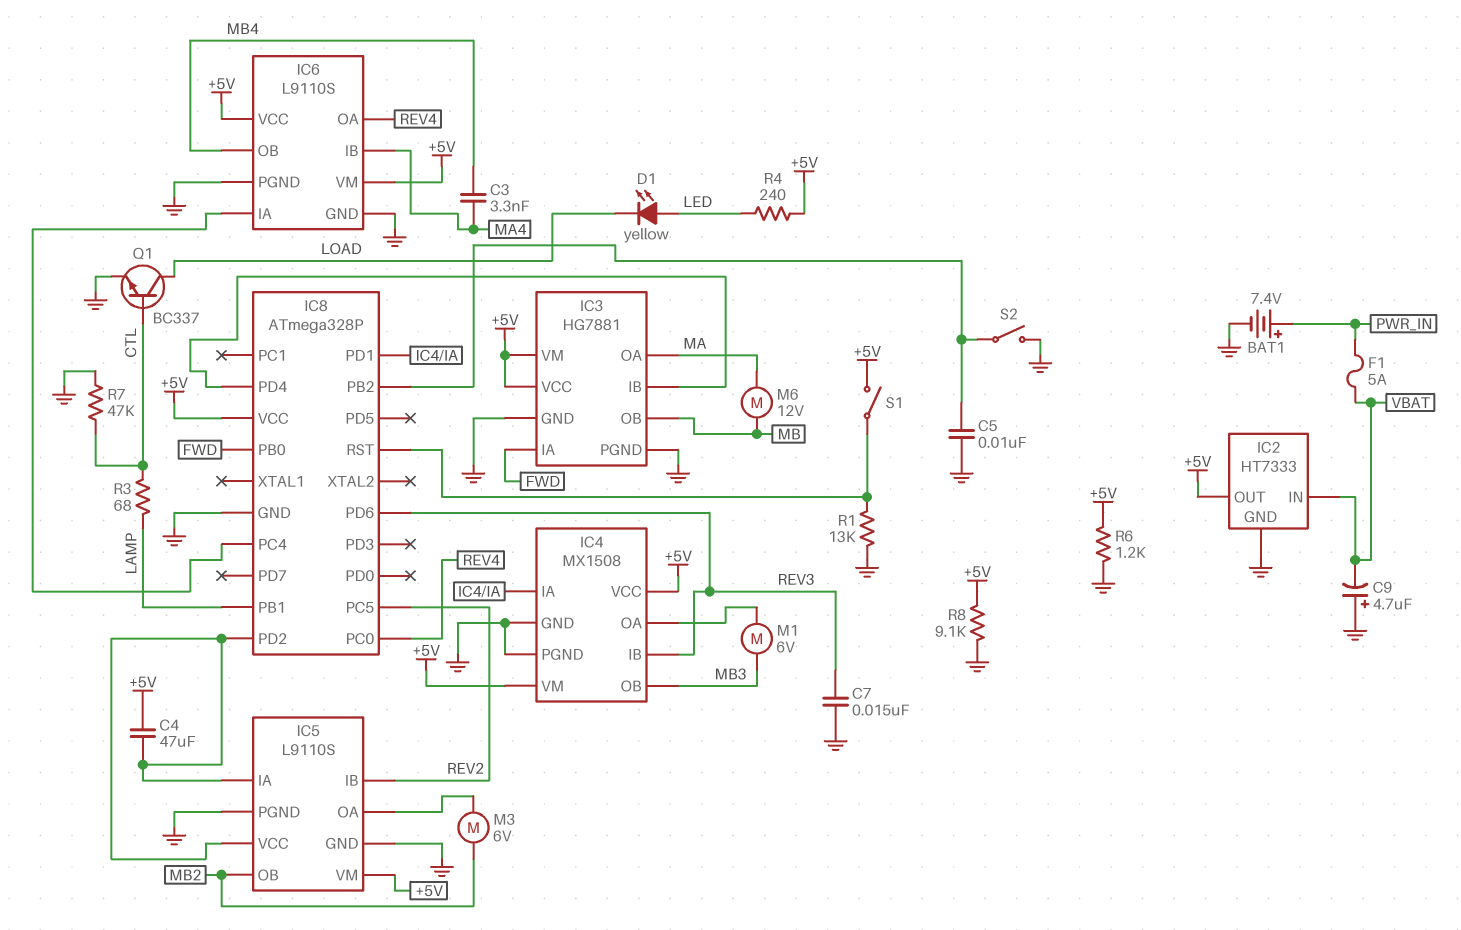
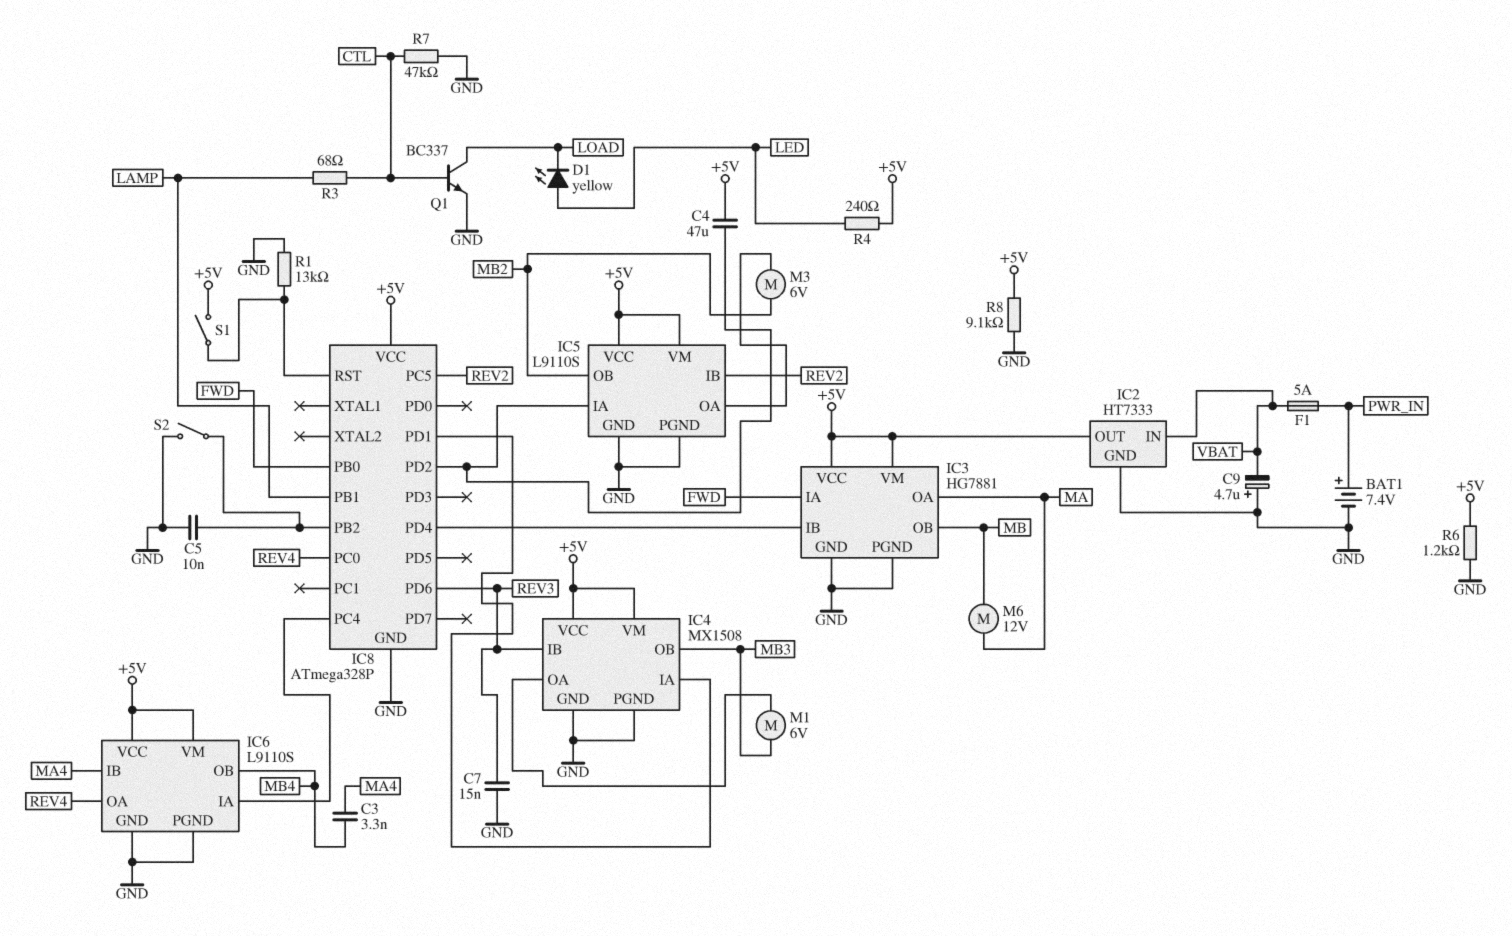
IC5 pin VCC: IC5/IA -> +5V

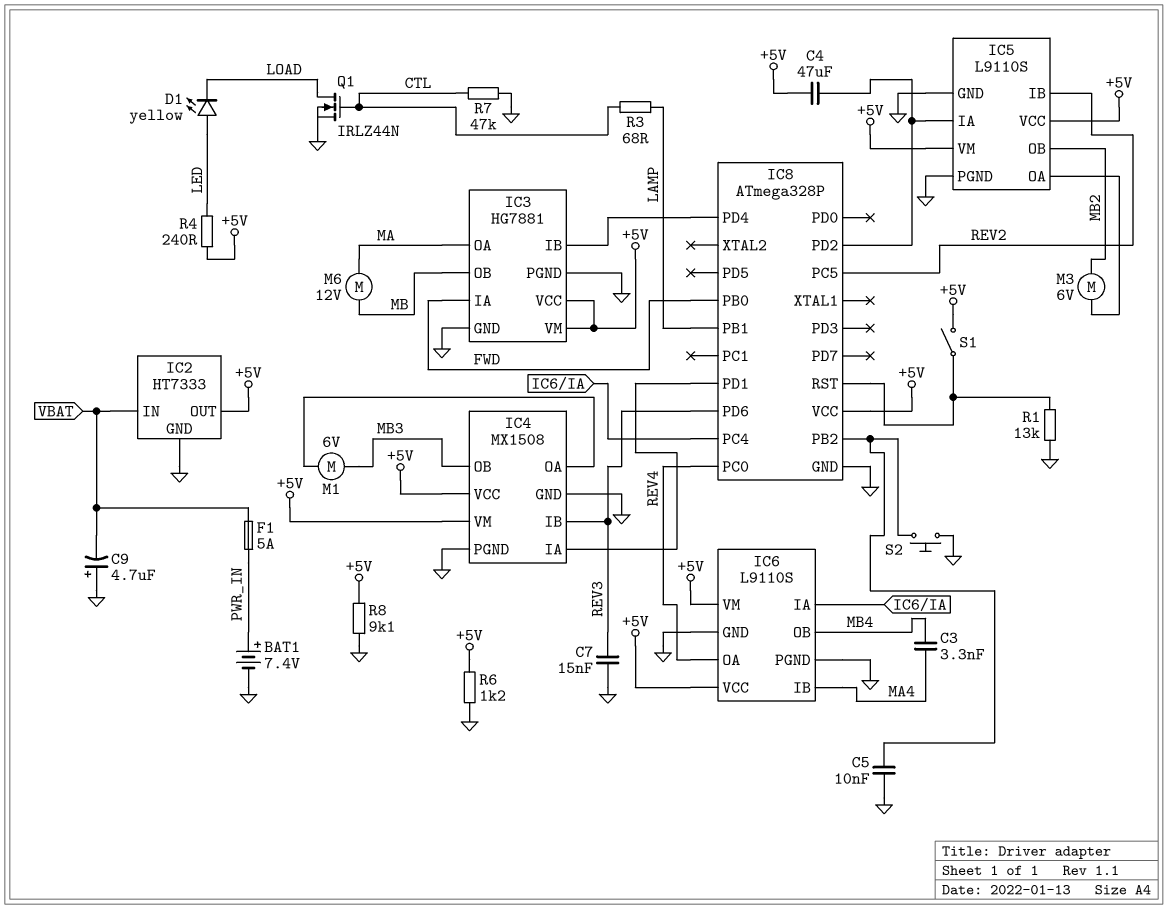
Q1: NPN BC337 (B CTL, C LOAD, E GND) -> NMOS IRLZ44N (G CTL, D LOAD, S GND)
S2: switch (GND, IC8/PB2) -> button (GND, IC8/PB2)

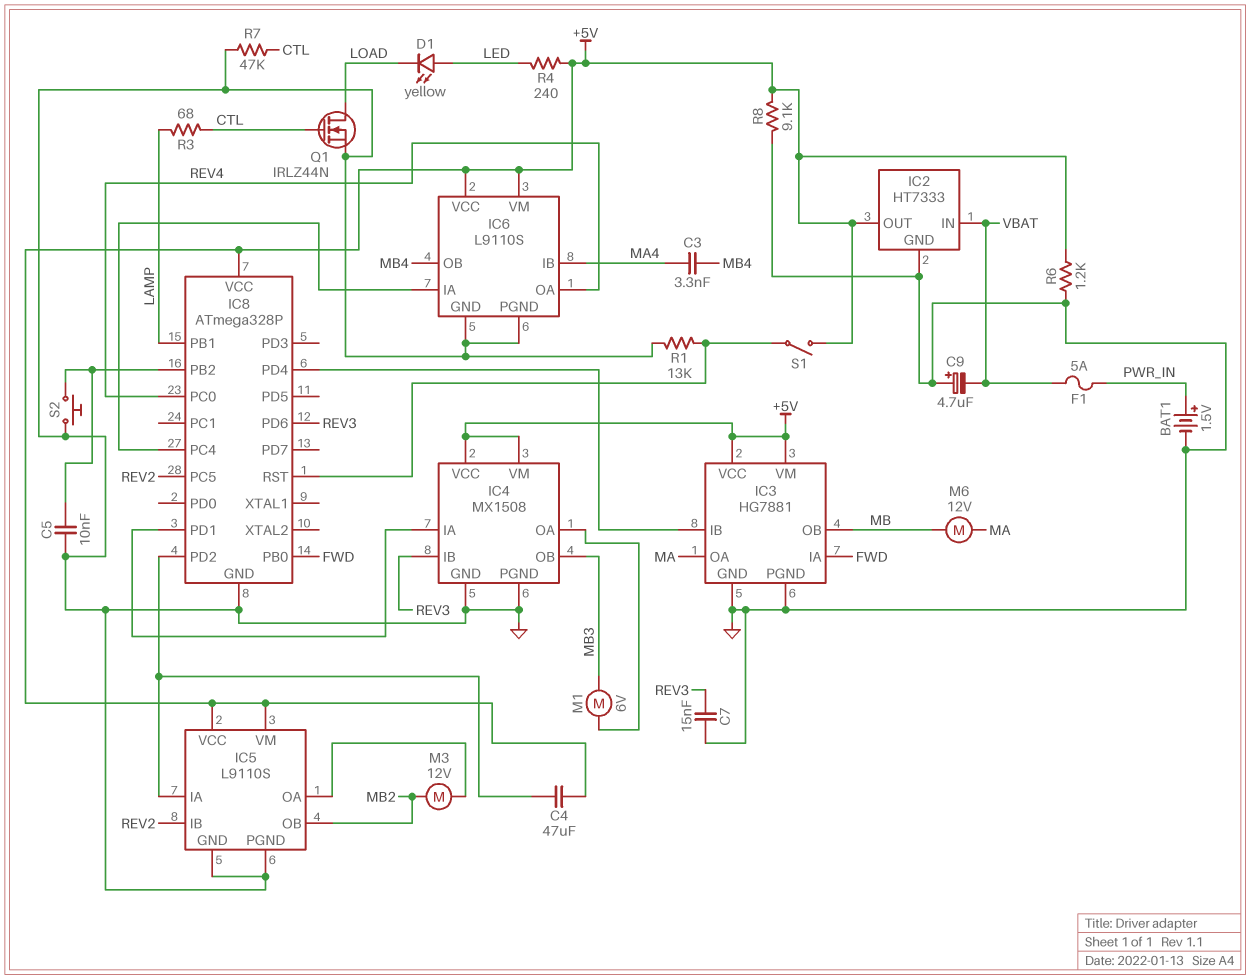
BAT1: 7.4V (plus PWR_IN, minus GND) -> 1.5V (plus PWR_IN, minus GND)
M3: motor 6V (IC5/OA, MB2) -> motor 12V (IC5/OA, MB2)

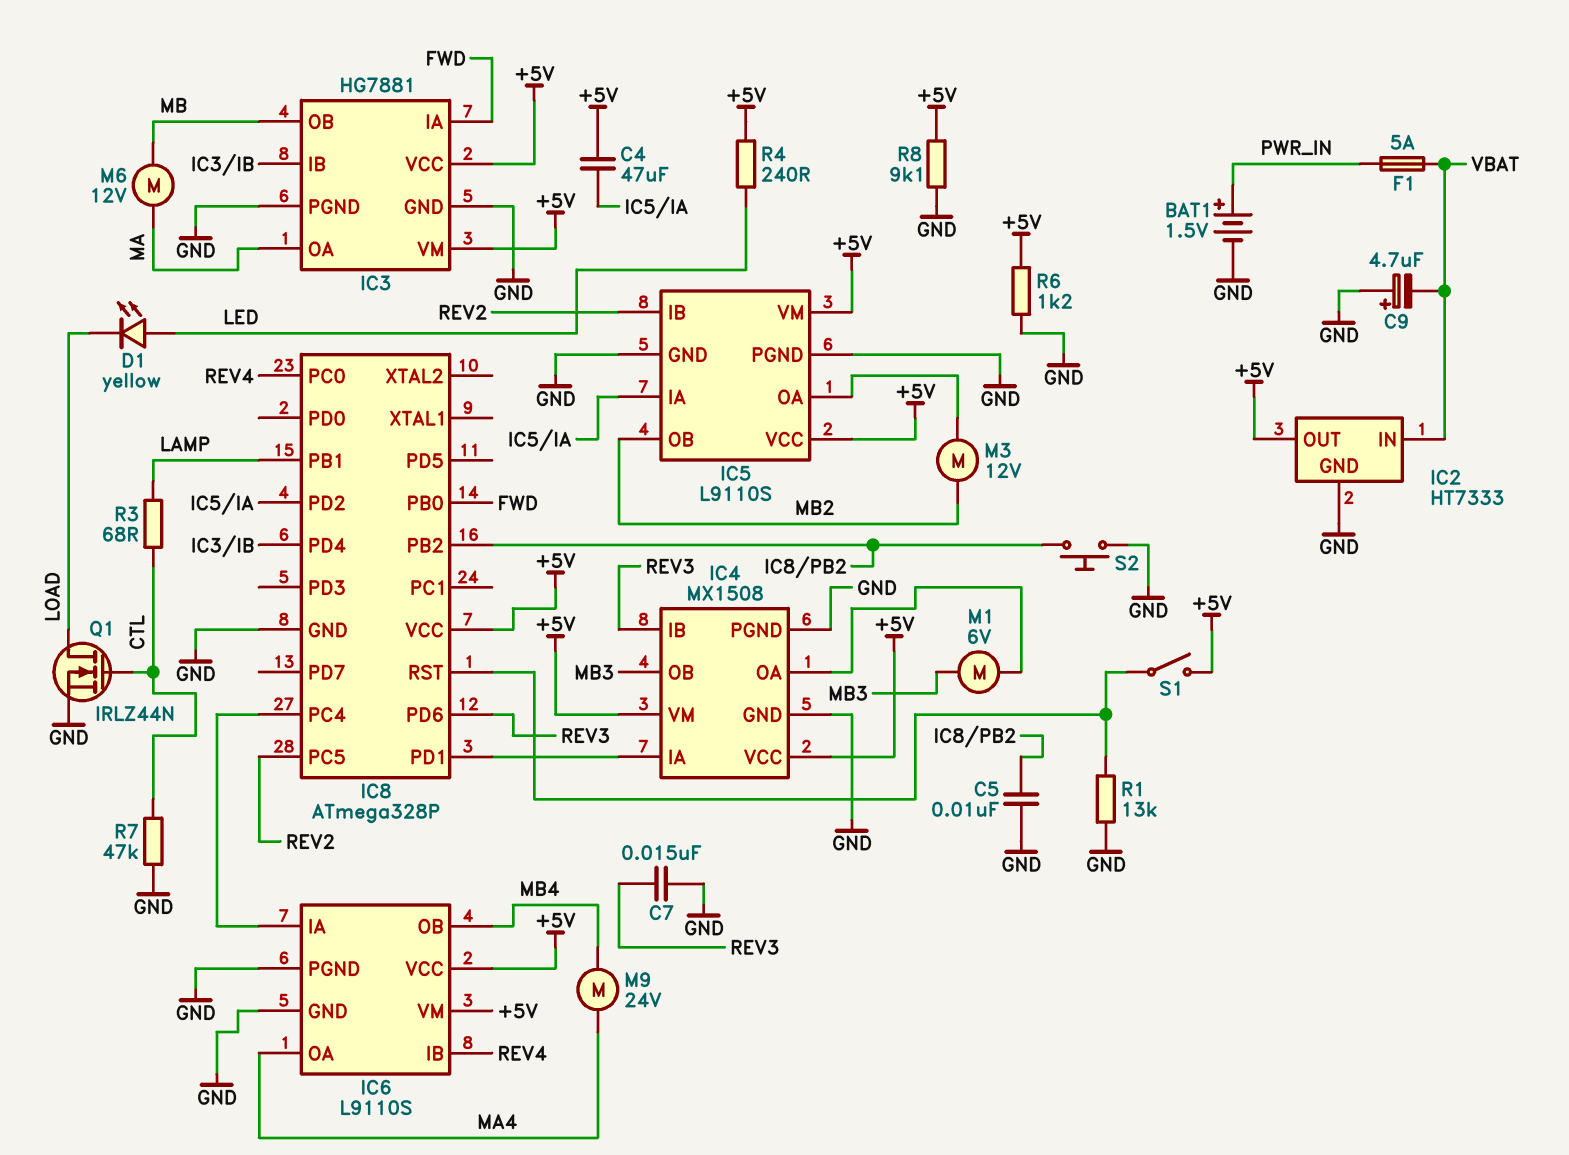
C3: 3.3nF (MA4, MB4) -> none
IC6 pin IB: MA4 -> REV4
IC6 pin OA: REV4 -> MA4
M9: none -> motor 24V (MA4, MB4)

